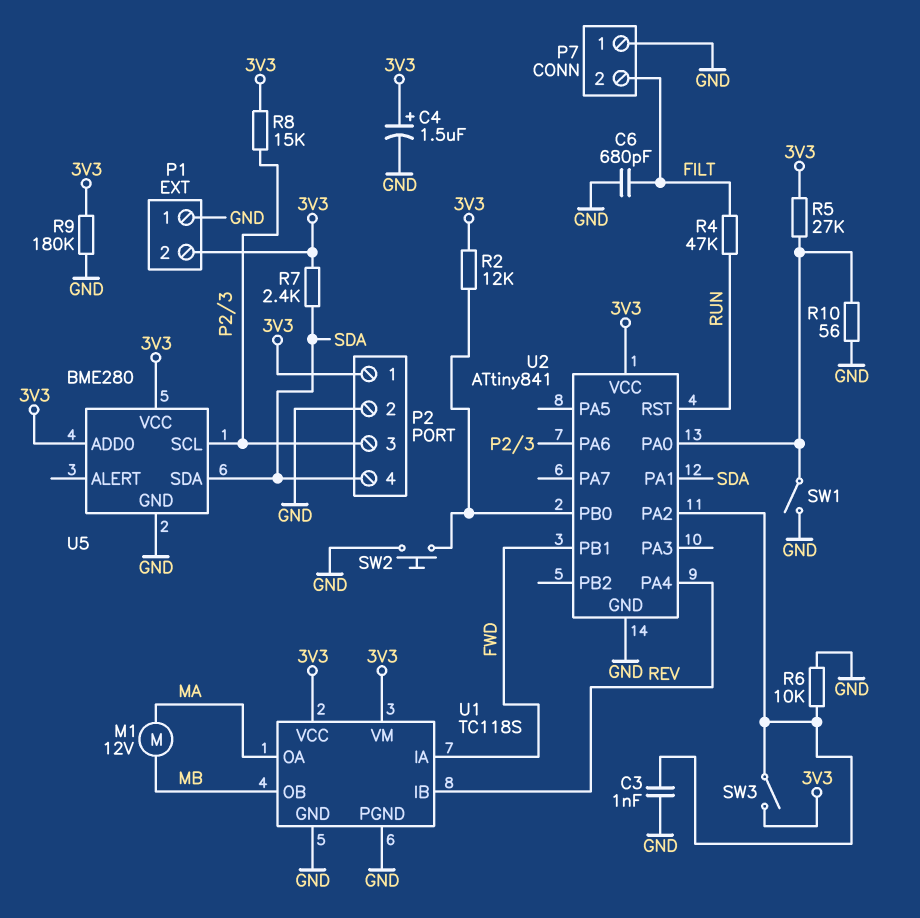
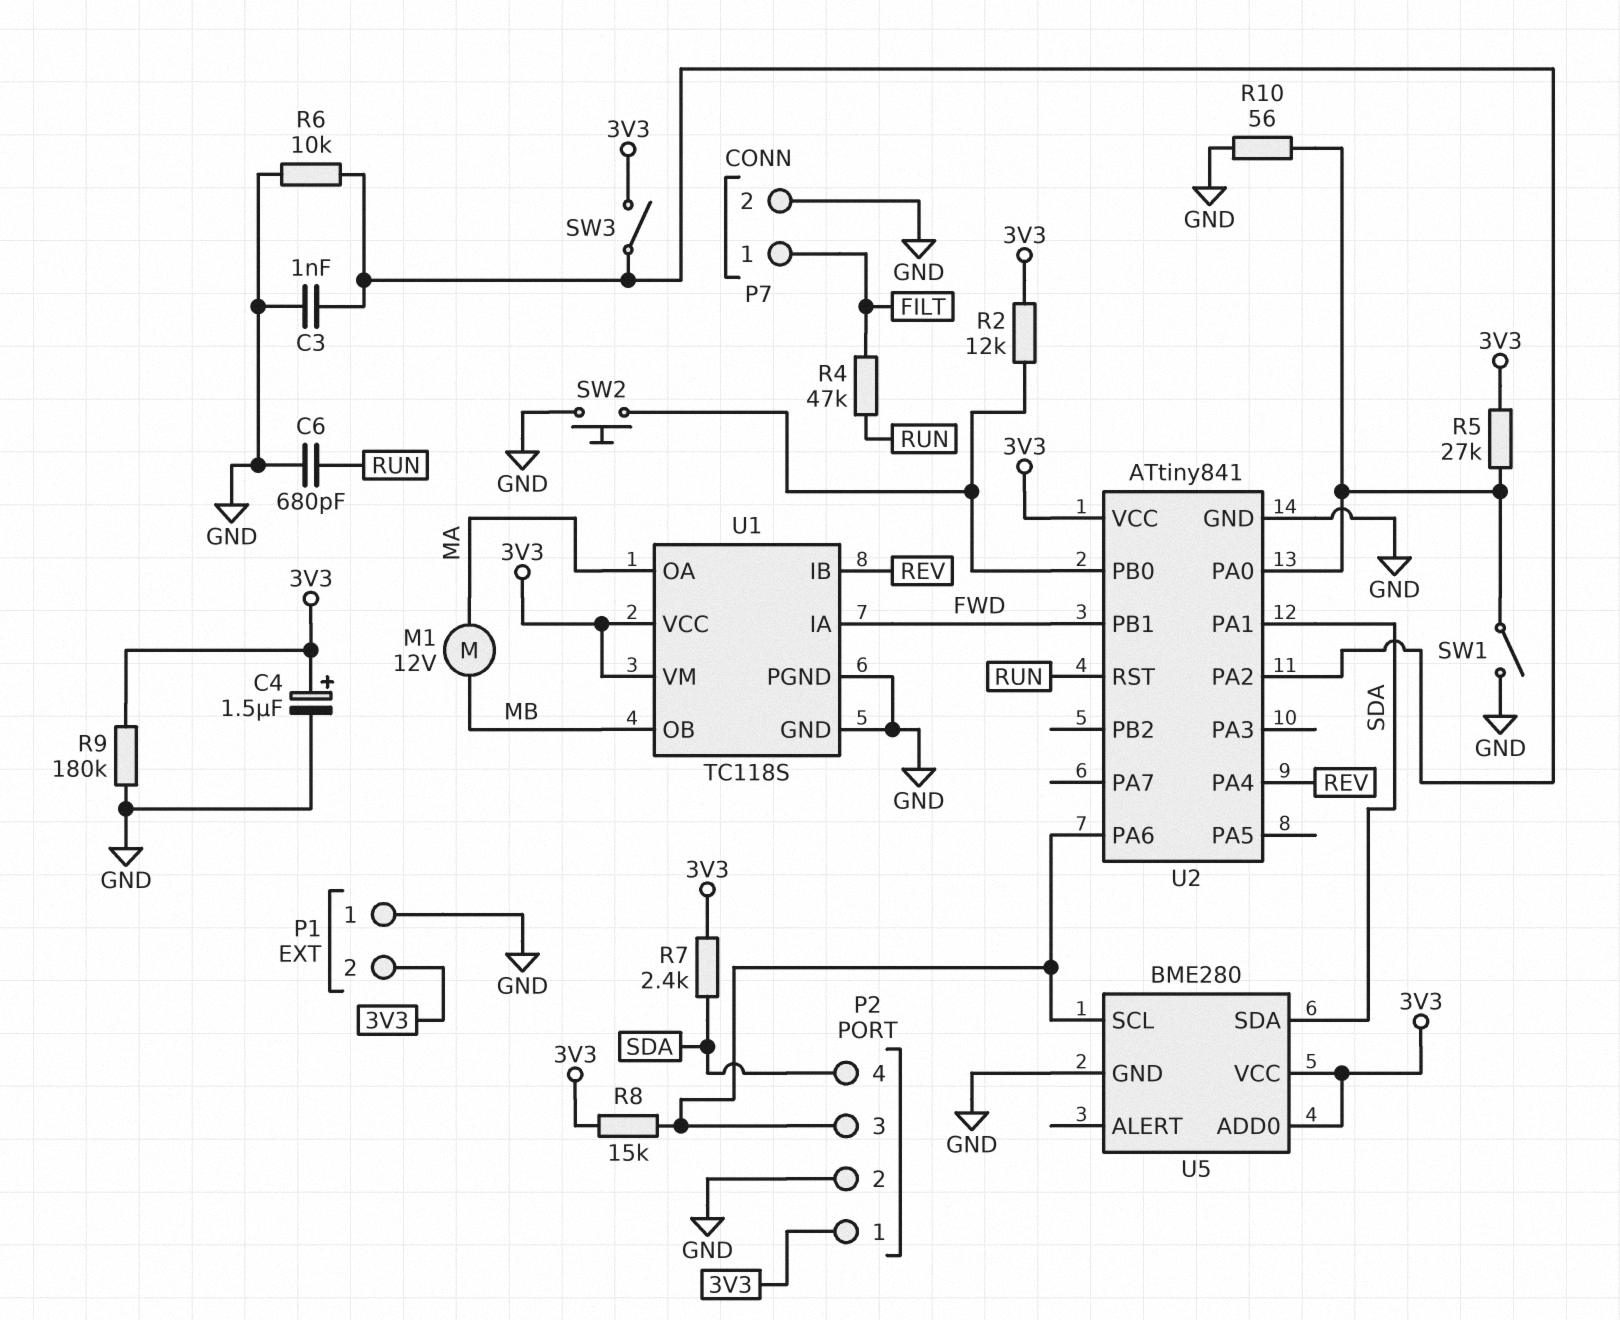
C6: 680pF (FILT, GND) -> 680pF (GND, RUN)
P7 pin 1: GND -> FILT
P7 pin 2: FILT -> GND

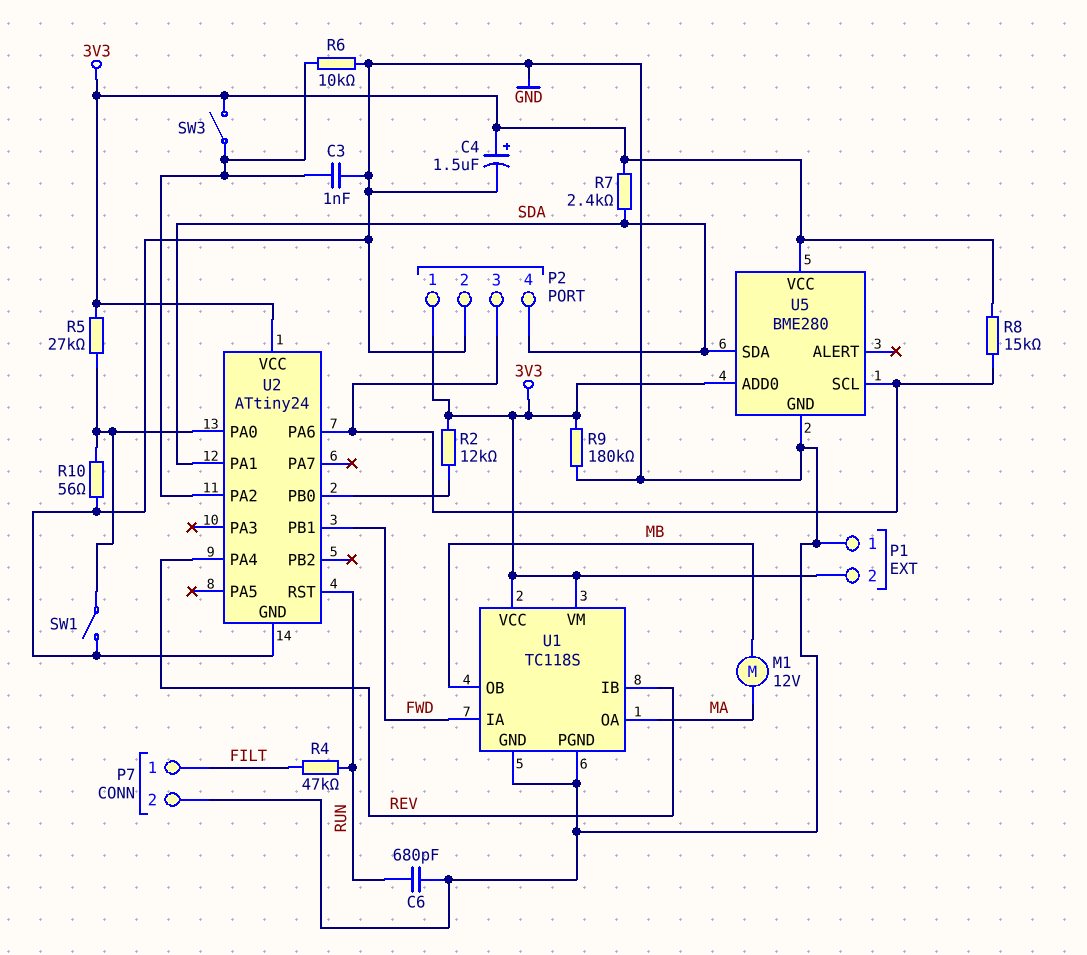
SW2: button (GND, U2/PB0) -> none
U2: ATtiny841 -> ATtiny24

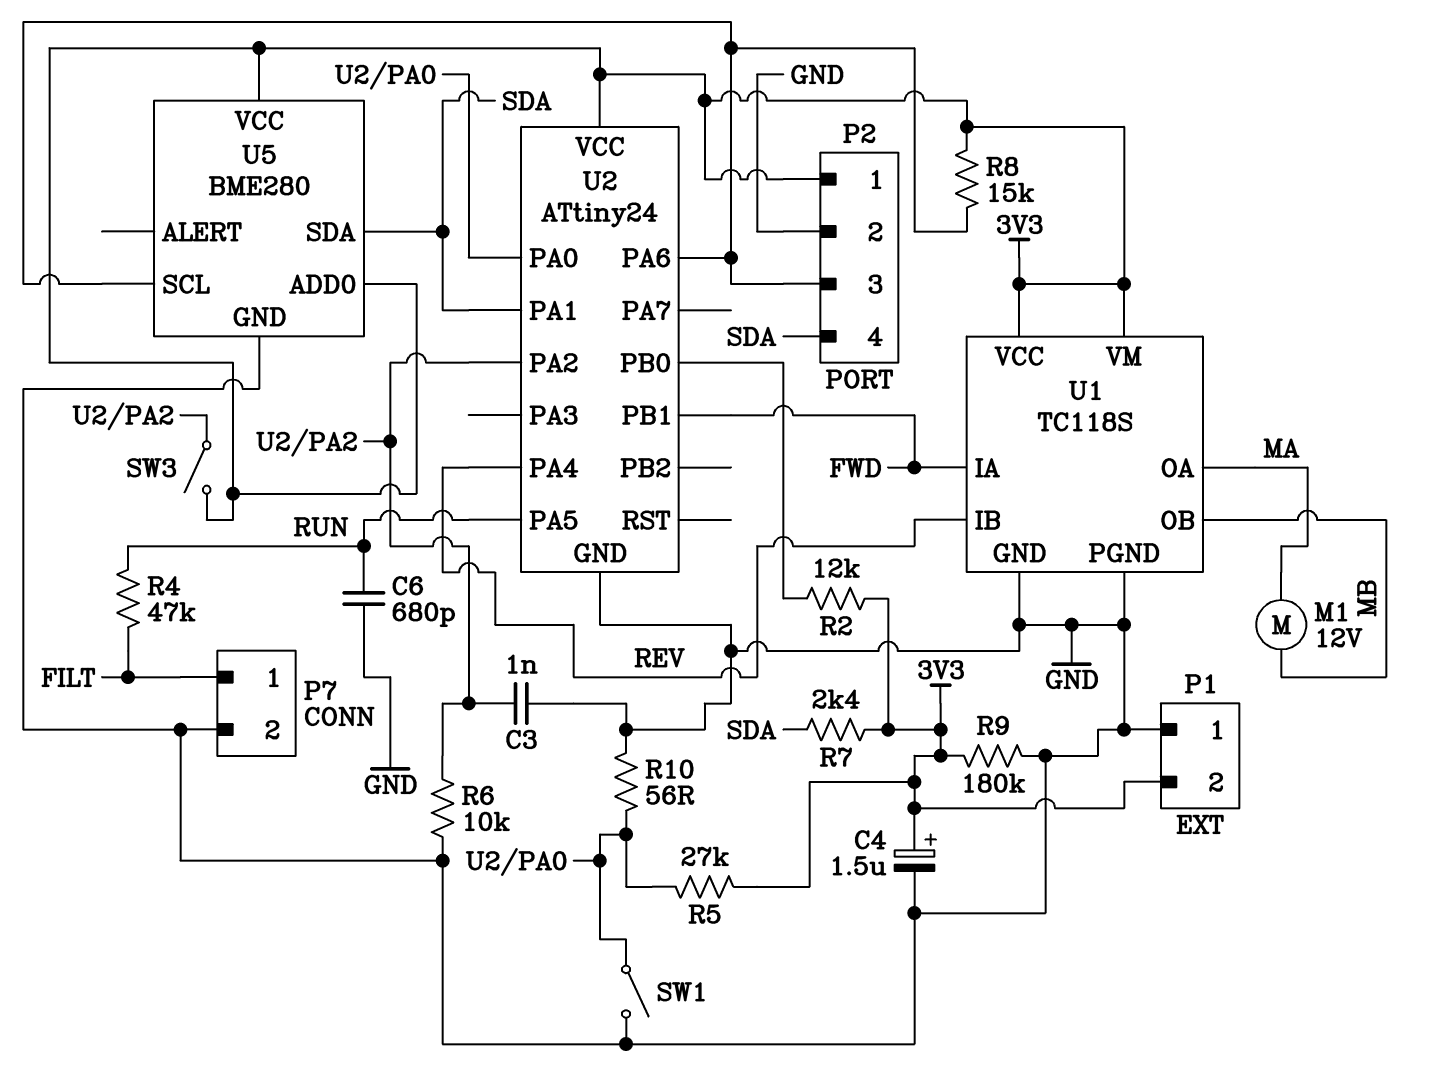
U2 pin PA5: none -> RUN
U2 pin RST: RUN -> none

